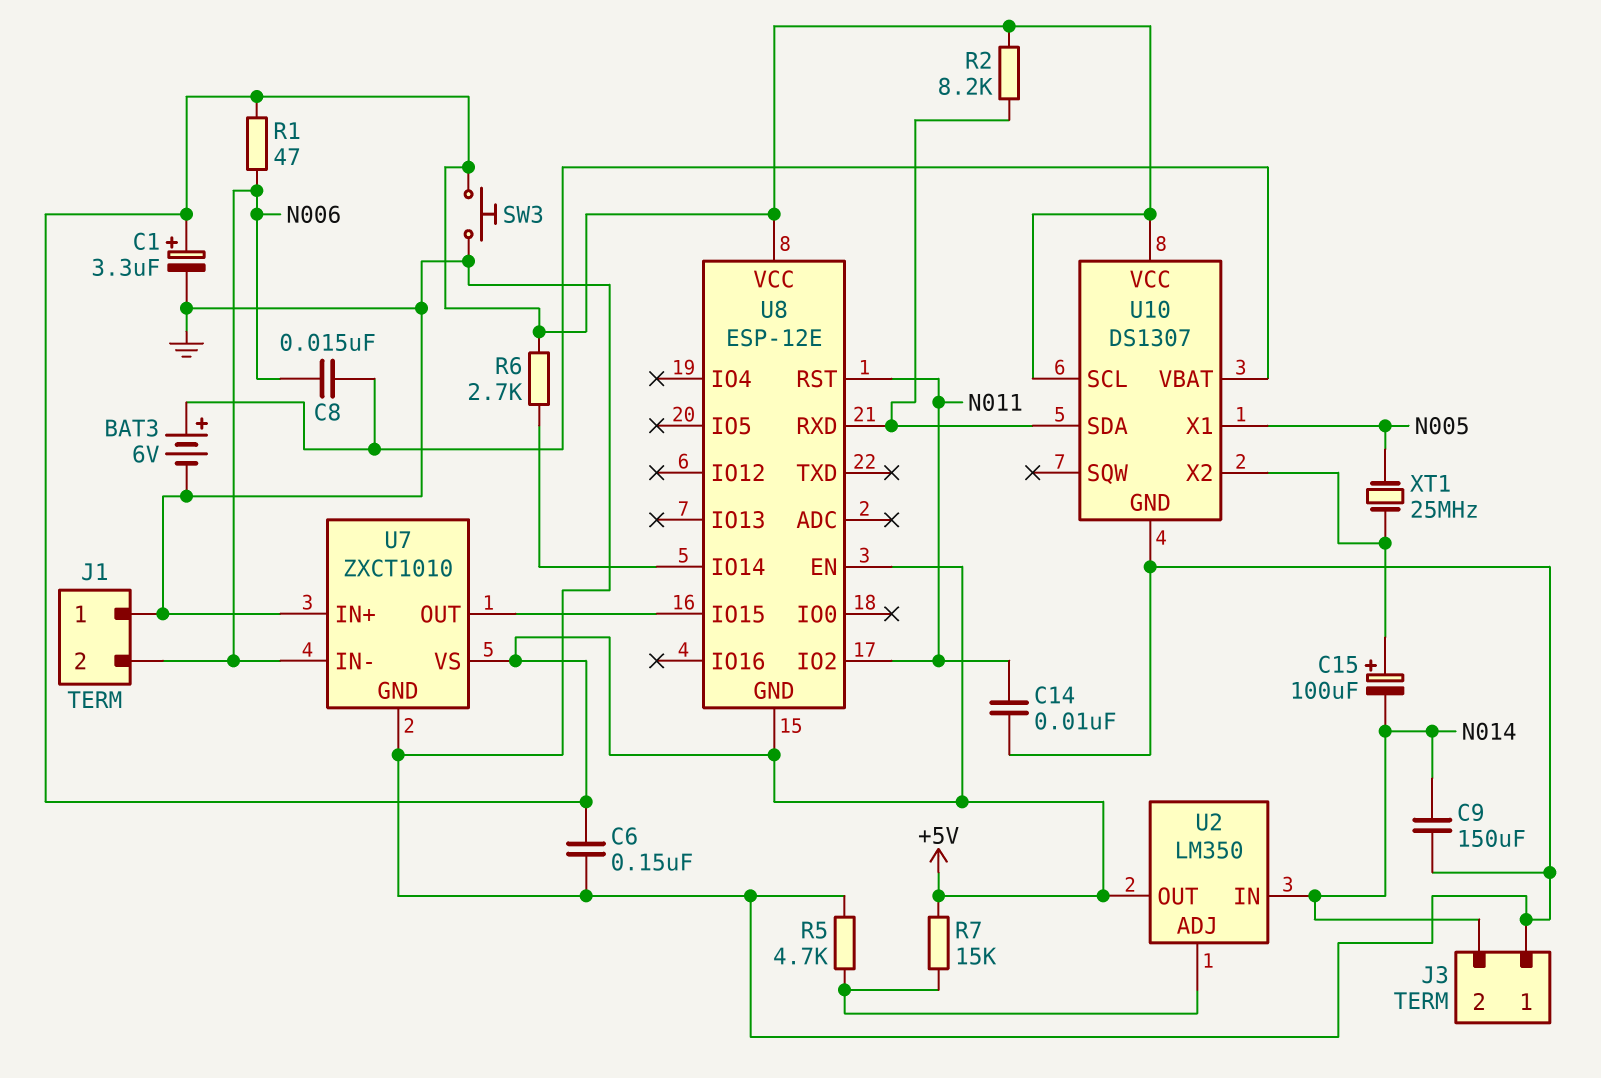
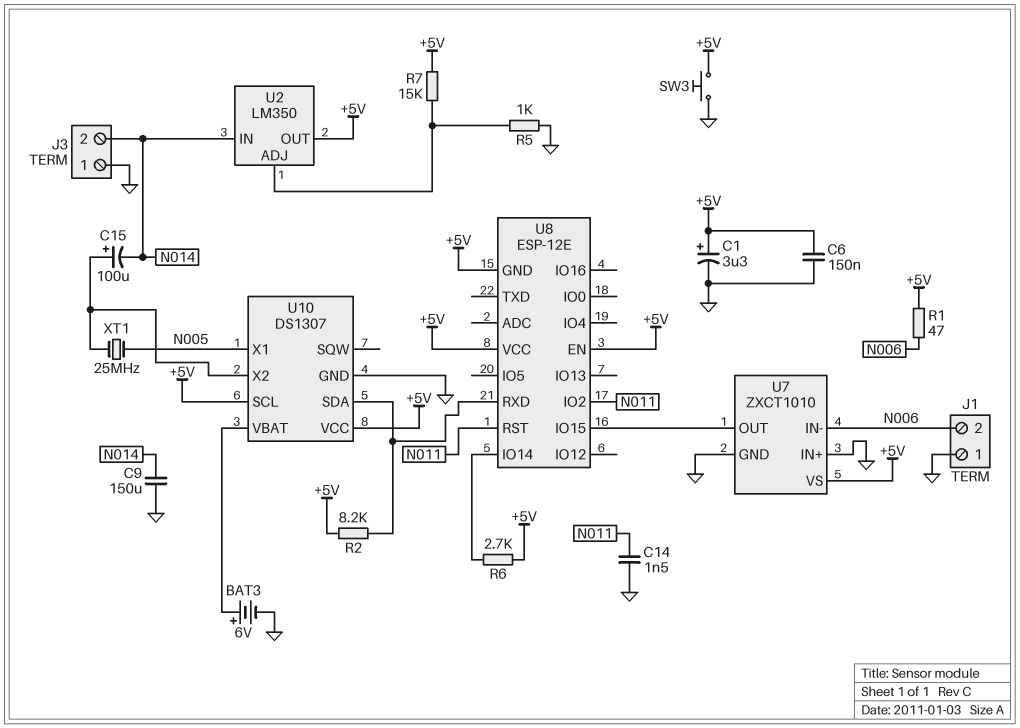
C8: 15nF (N006, U10/VBAT) -> none
C14: 10nF (GND, N011) -> 1.5nF (GND, N011)
R5: 4.7k (GND, U2/ADJ) -> 1k (GND, U2/ADJ)

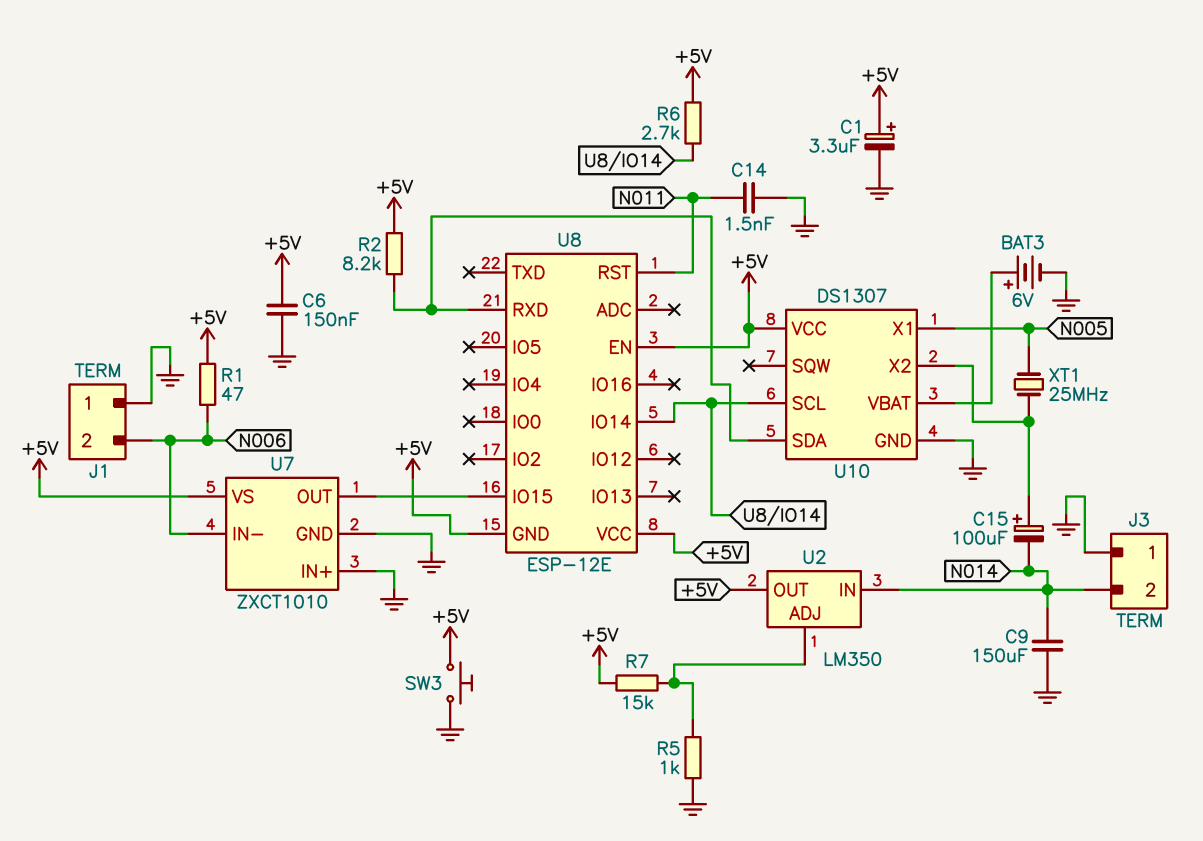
U8 pin IO2: N011 -> none
U10 pin SCL: +5V -> U8/IO14

